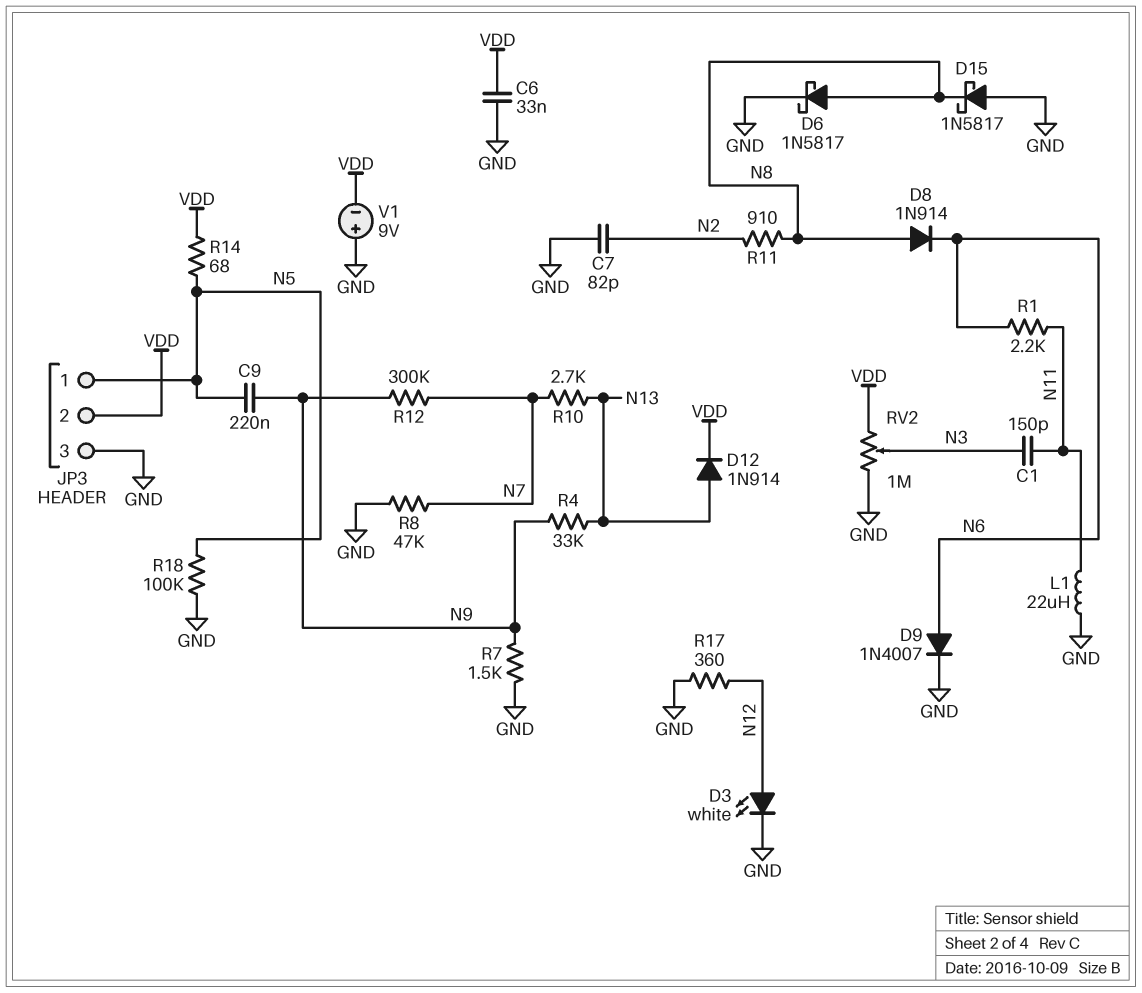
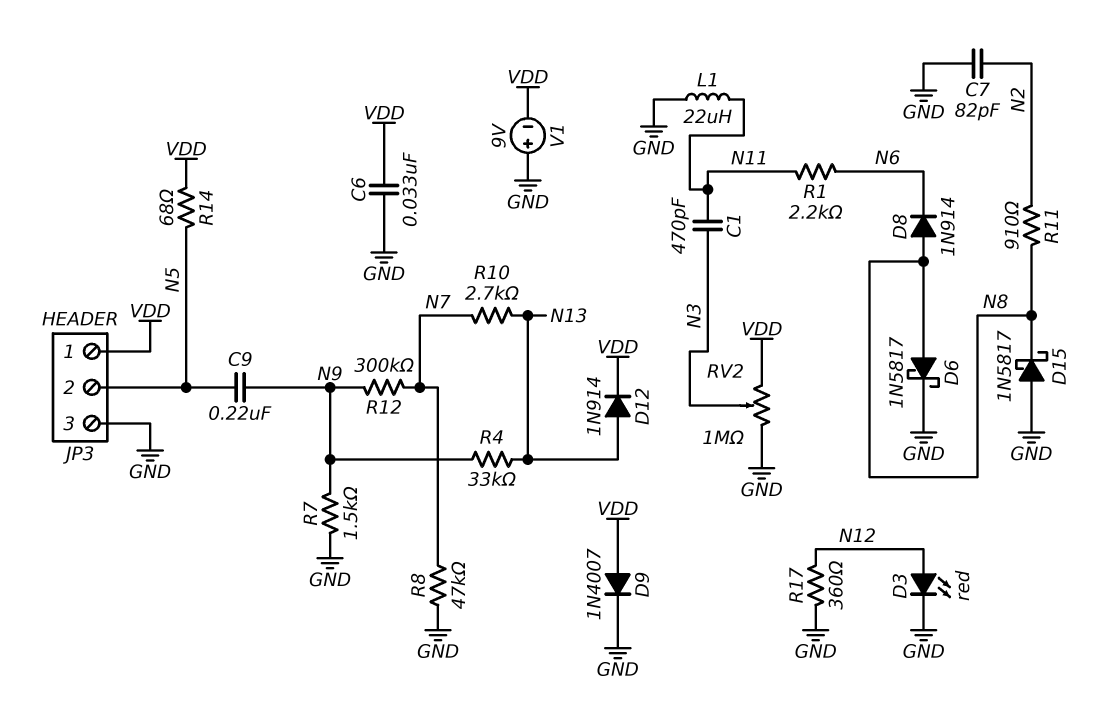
C1: 150pF (N3, N11) -> 470pF (N3, N11)
D3: LED white (A N12, K GND) -> LED red (A N12, K GND)
D9: diode 1N4007 (A N6, K GND) -> diode 1N4007 (A VDD, K GND)
JP3 pin 1: N5 -> VDD
JP3 pin 2: VDD -> N5
R18: 100k (GND, N5) -> none

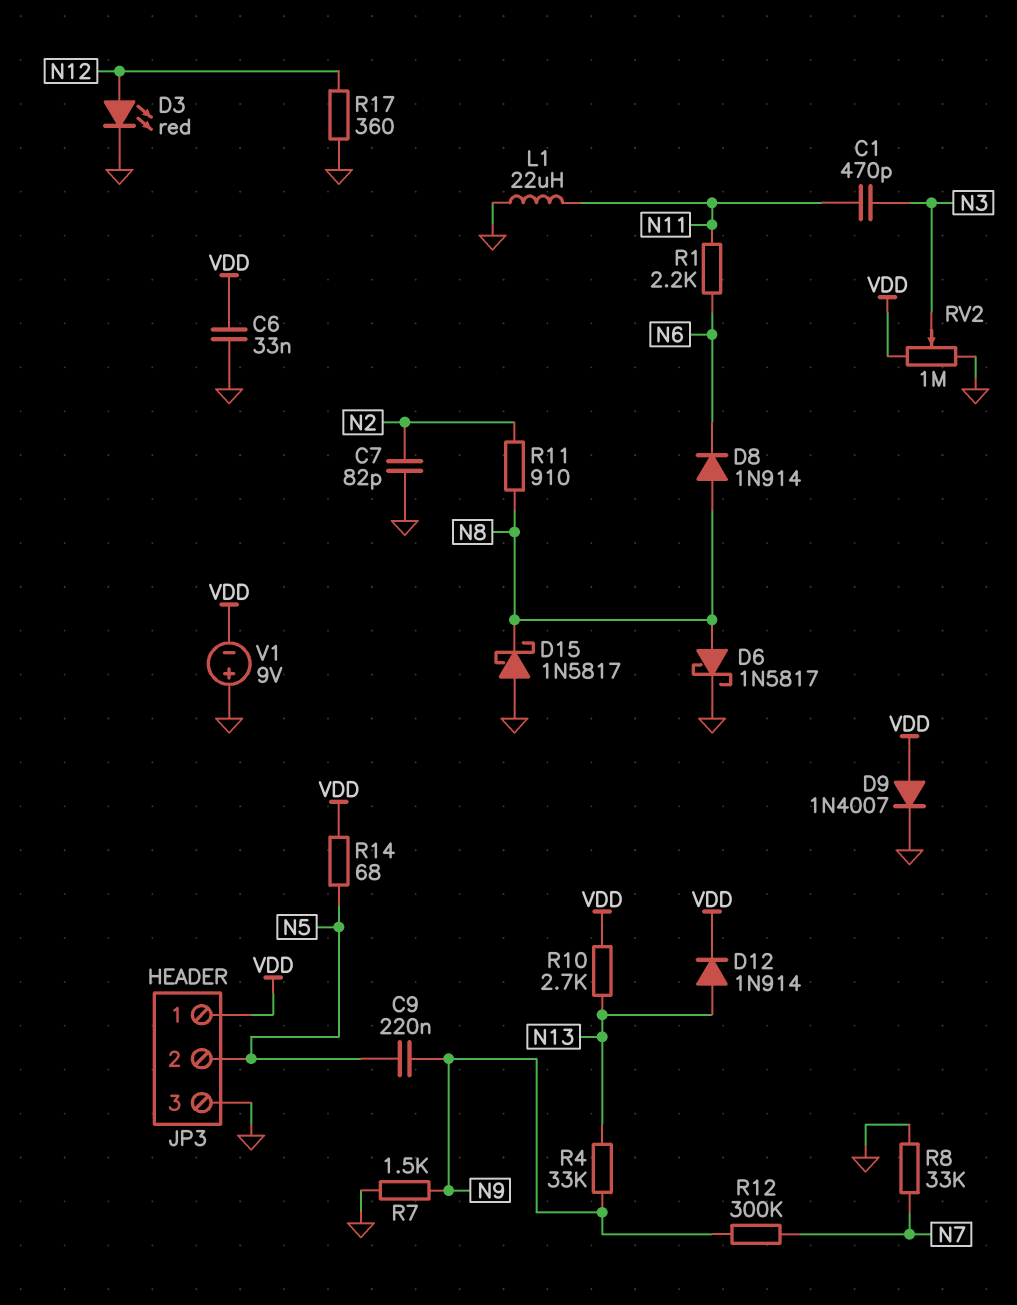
R8: 47k (GND, N7) -> 33k (GND, N7)
R10: 2.7k (N7, N13) -> 2.7k (N13, VDD)

